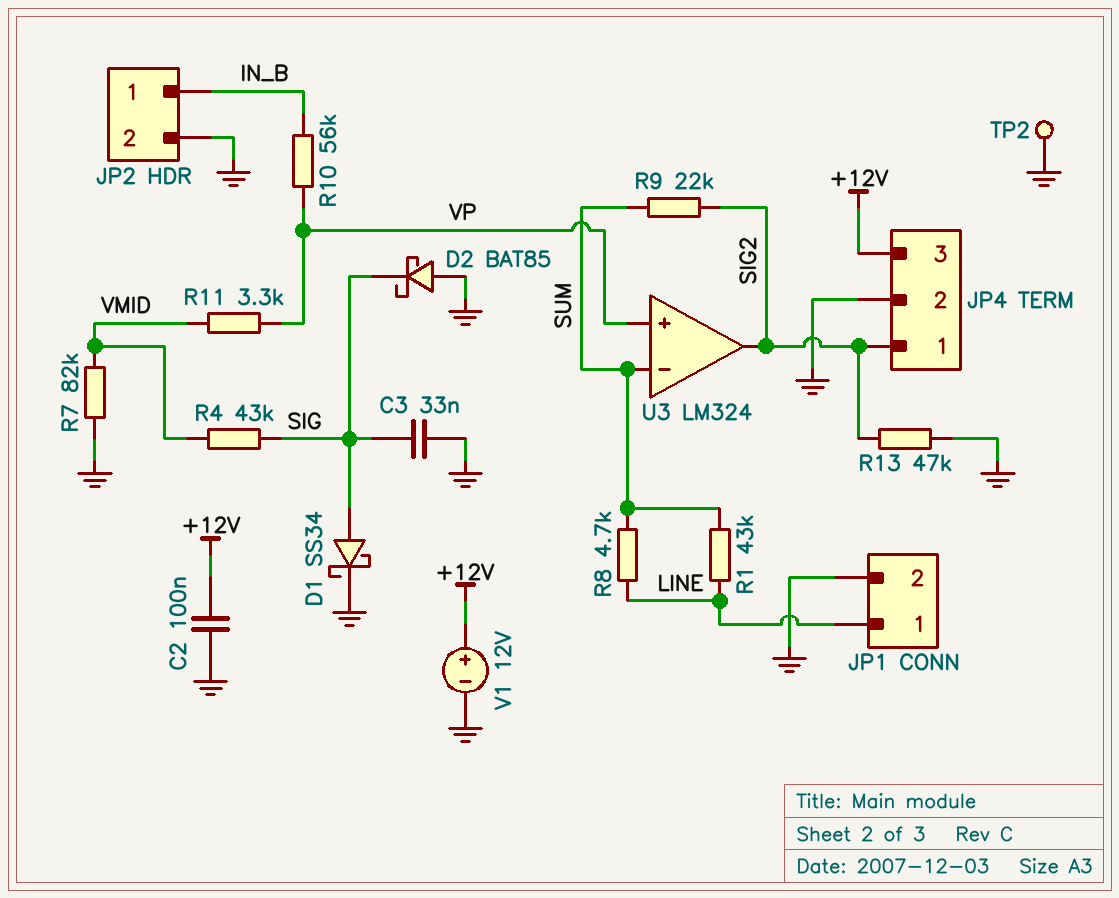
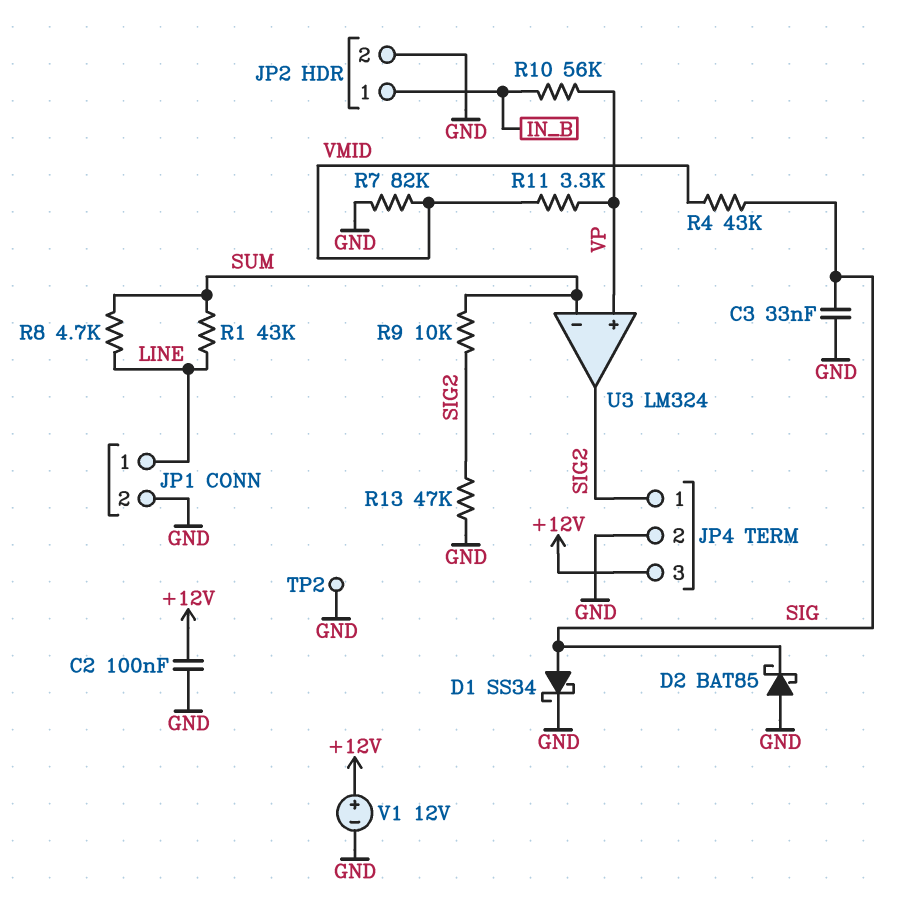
R9: 22k (SIG2, SUM) -> 10k (SIG2, SUM)

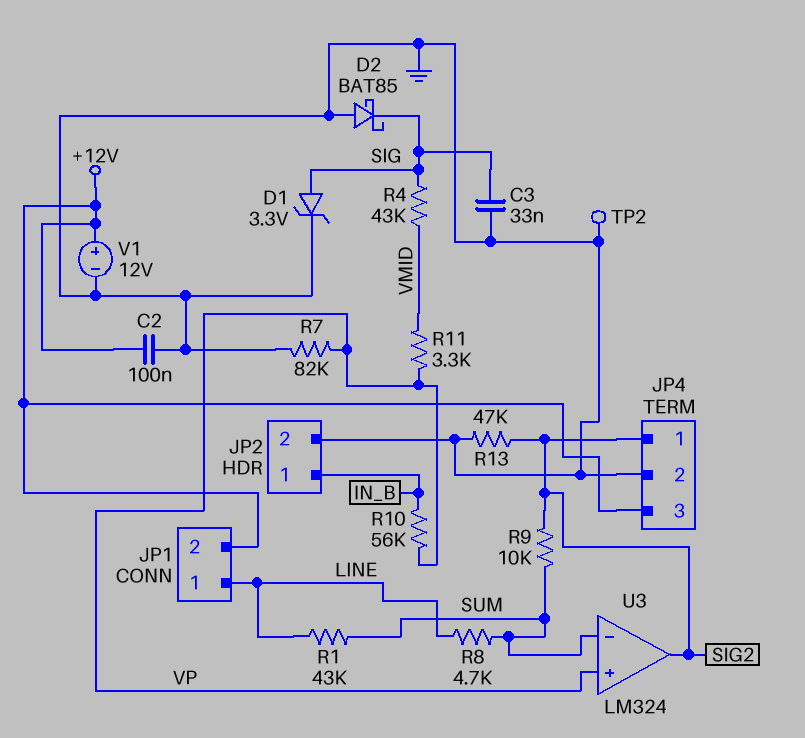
D1: schottky SS34 (A SIG, K GND) -> zener 3.3V (A SIG, K GND)
JP1 pin 2: GND -> +12V
R7: 82k (GND, VMID) -> 82k (GND, VP)

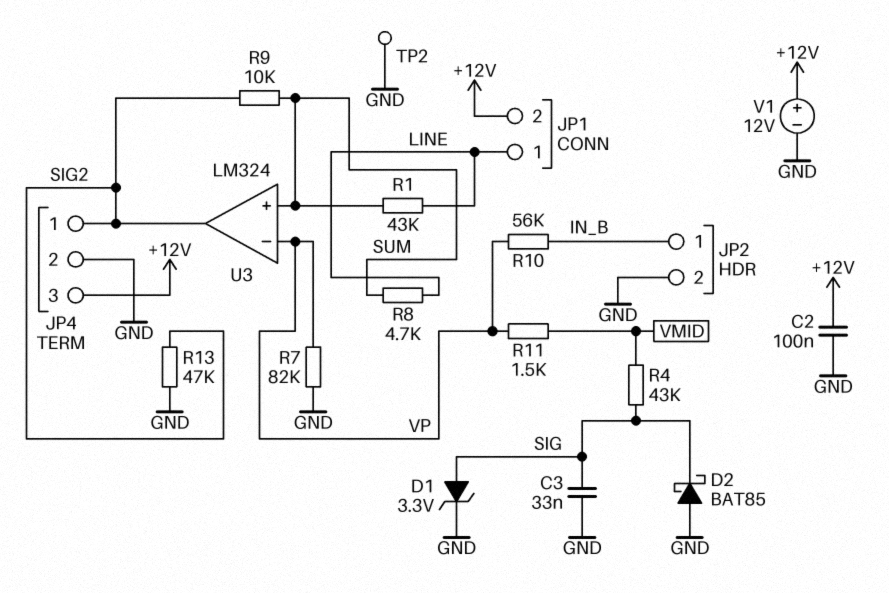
R11: 3.3k (VMID, VP) -> 1.5k (VMID, VP)
U3 pin in+: VP -> SUM
U3 pin in-: SUM -> VP

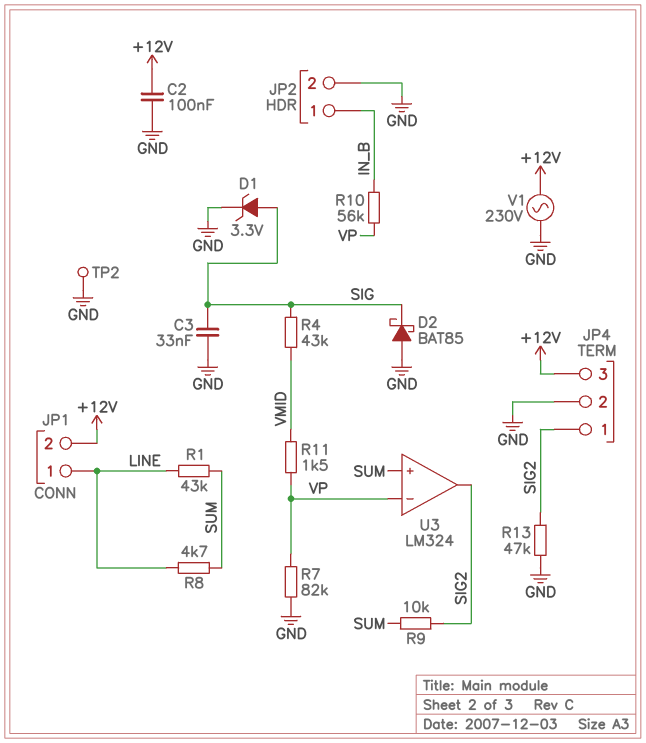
V1: 12V (plus +12V, minus GND) -> AC 230V (+12V, GND)

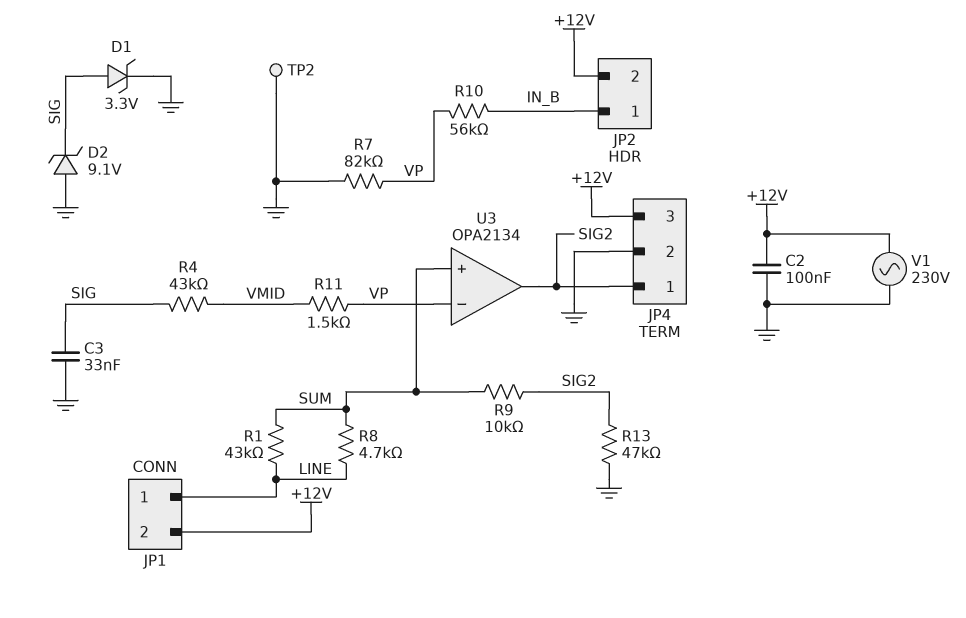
D2: schottky BAT85 (A GND, K SIG) -> zener 9.1V (A GND, K SIG)
JP2 pin 2: GND -> +12V
U3: LM324 -> OPA2134

